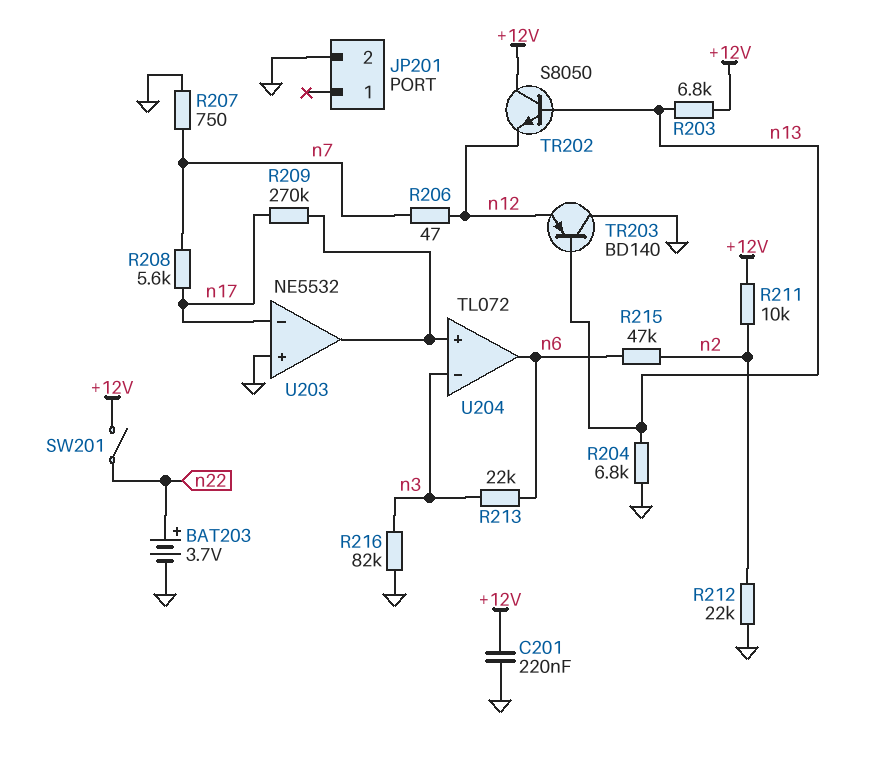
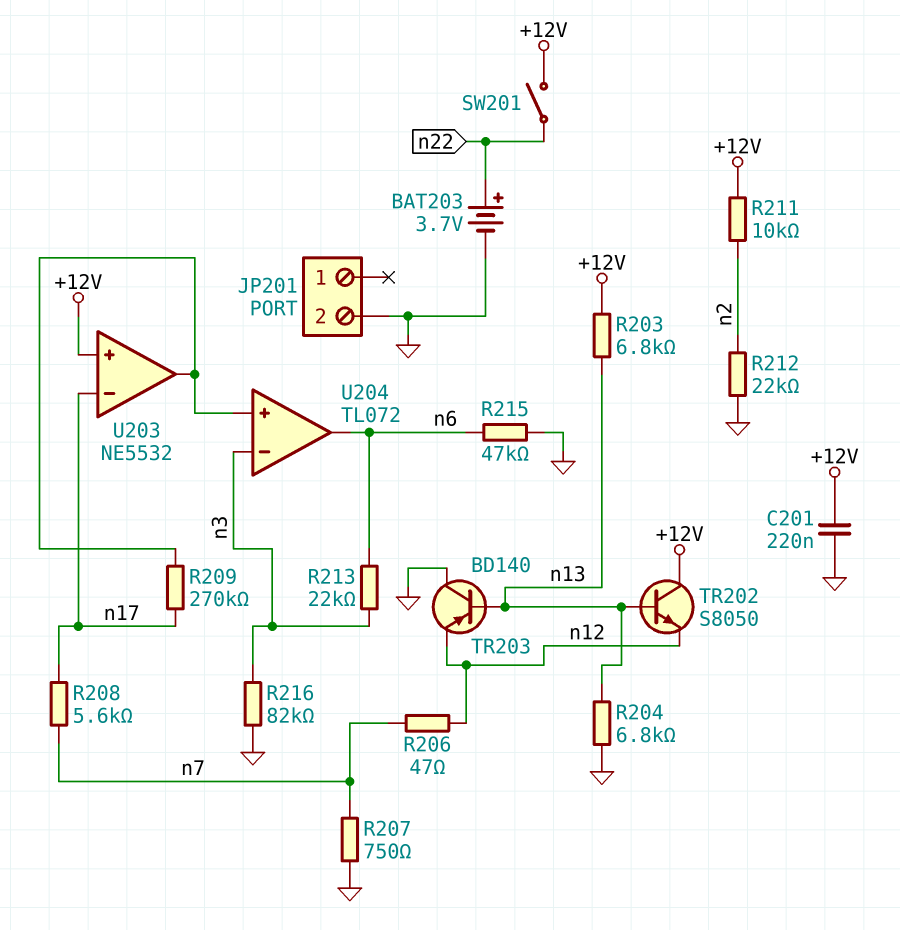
R215: 47k (n2, n6) -> 47k (GND, n6)
U203 pin in+: GND -> +12V

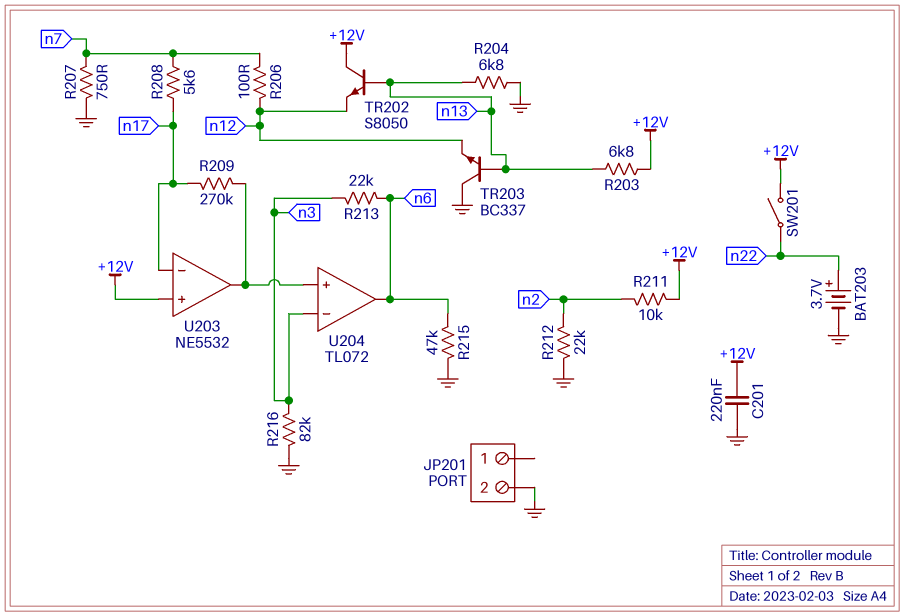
R206: 47 (n7, n12) -> 100 (n7, n12)
TR203: PNP BD140 (B n13, C GND, E n12) -> NPN BC337 (B n13, C GND, E n12)

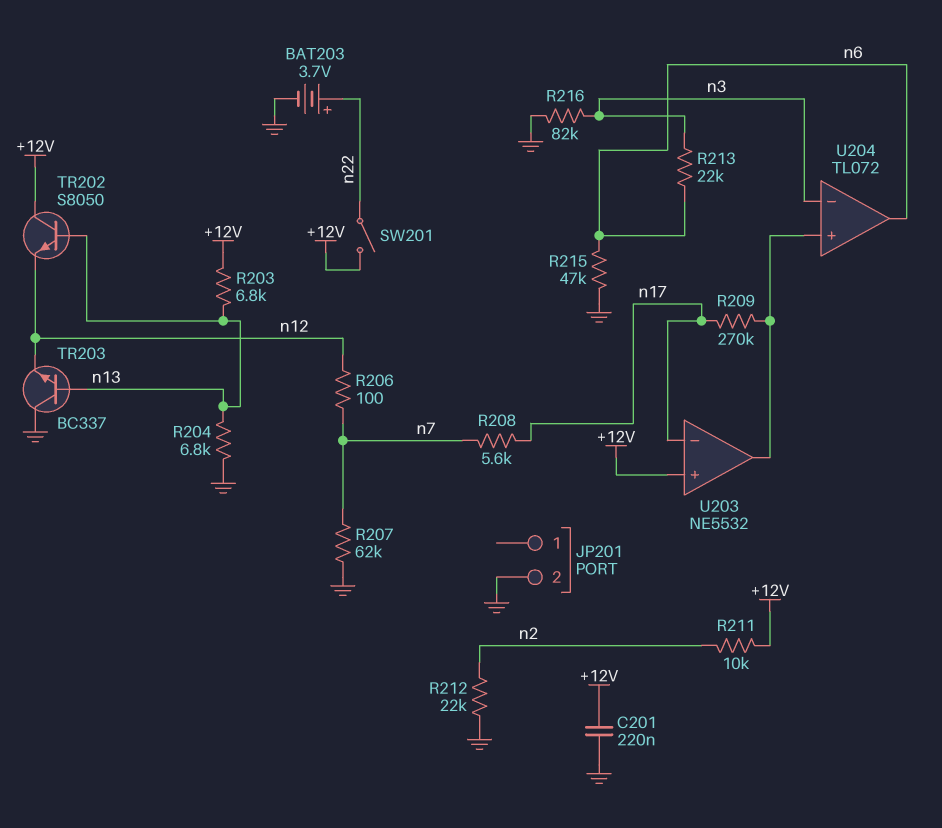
R207: 750 (GND, n7) -> 62k (GND, n7)

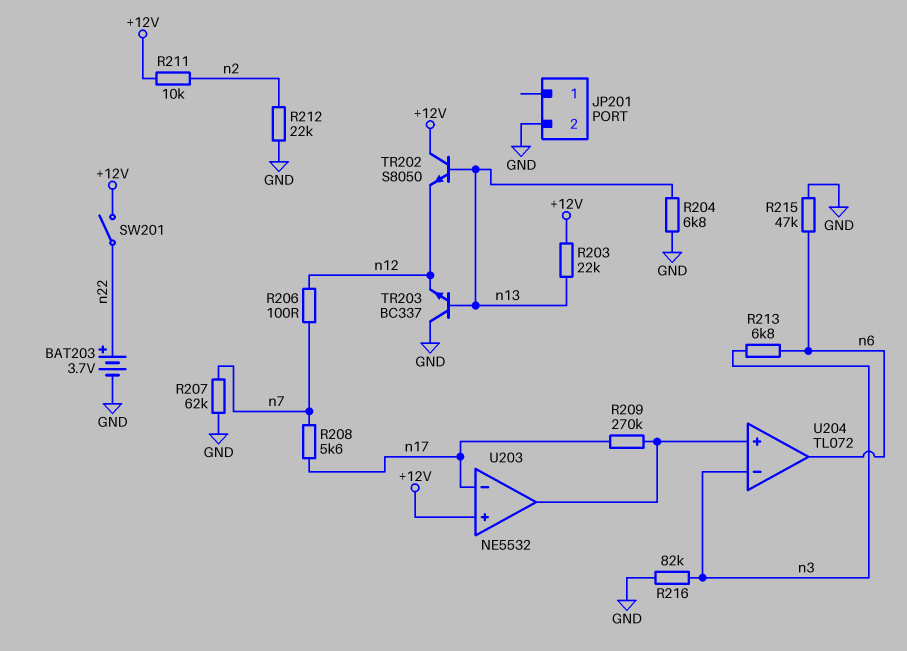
C201: 220nF (+12V, GND) -> none
R203: 6.8k (+12V, n13) -> 22k (+12V, n13)
R213: 22k (n3, n6) -> 6.8k (n3, n6)

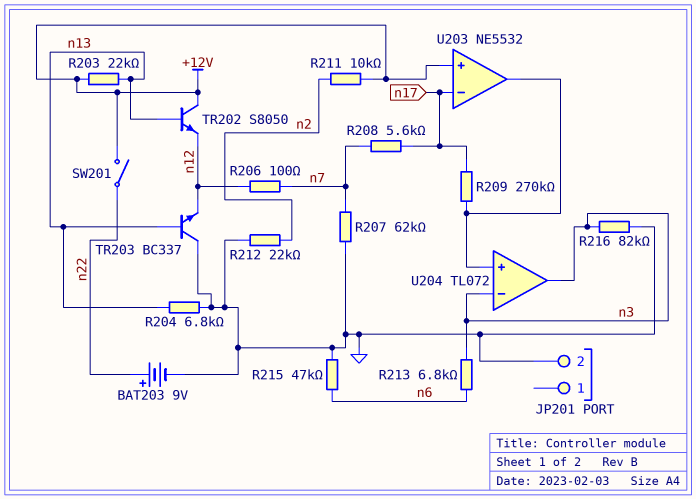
BAT203: 3.7V (plus n22, minus GND) -> 9V (plus n22, minus GND)
U204 pin out: n6 -> n3

